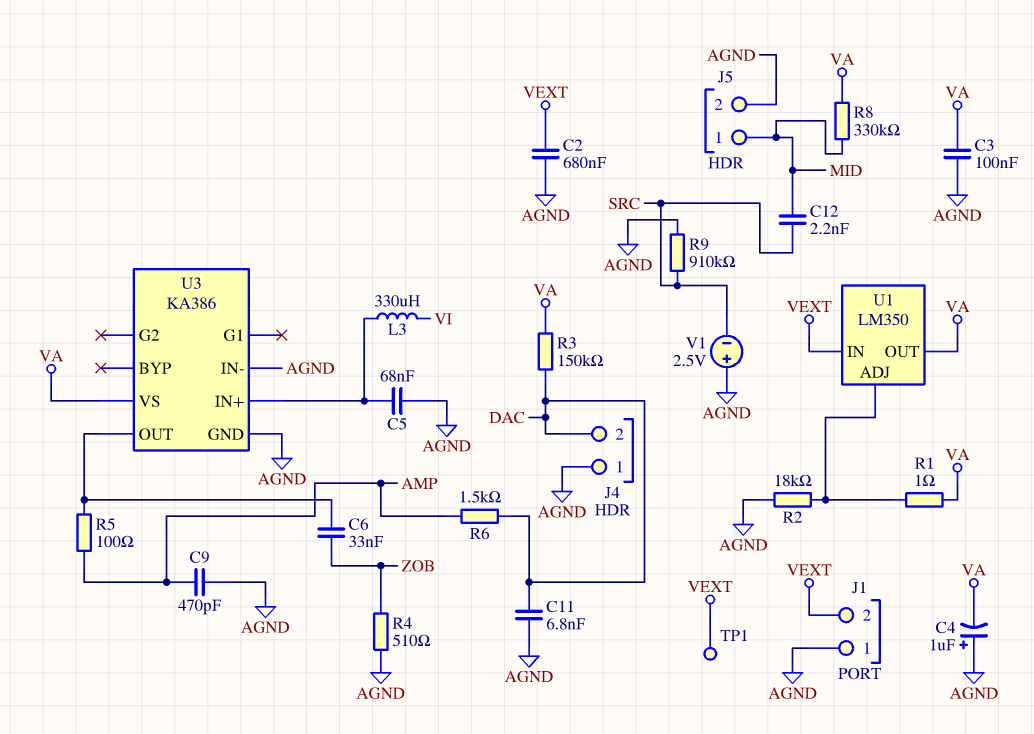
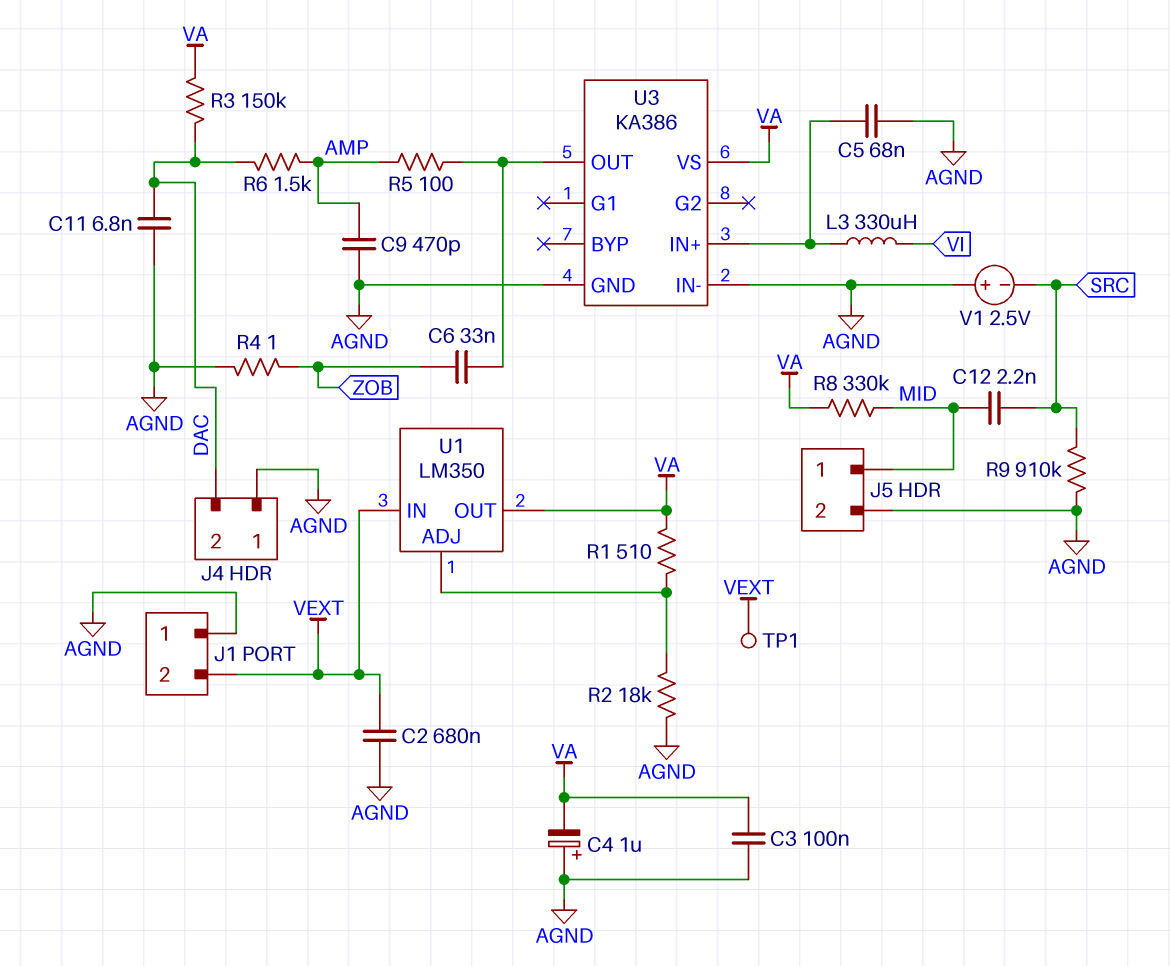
R1: 1 (U1/ADJ, VA) -> 510 (U1/ADJ, VA)
R4: 510 (AGND, ZOB) -> 1 (AGND, ZOB)

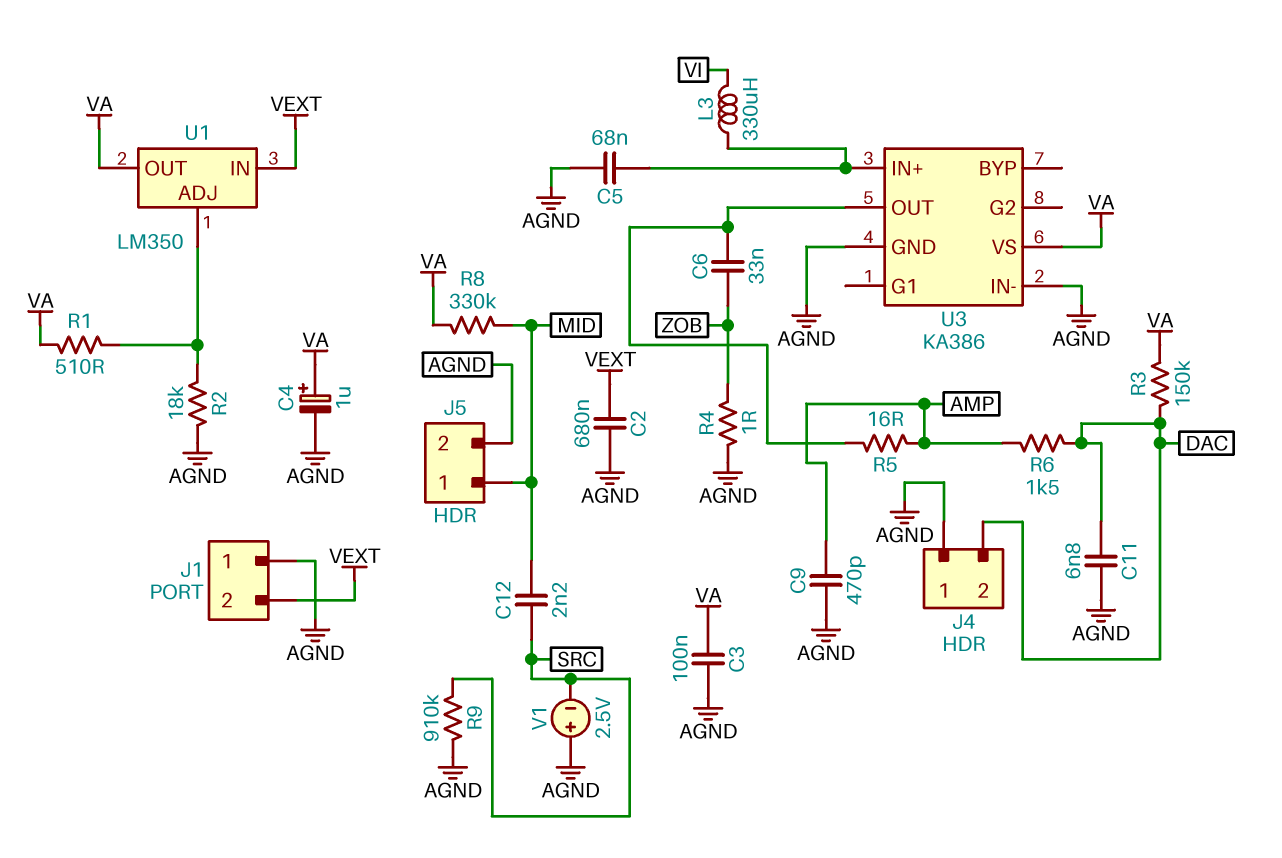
C4: 1uF (plus AGND, minus VA) -> 1uF (plus VA, minus AGND)
R5: 100 (AMP, U3/OUT) -> 16 (AMP, U3/OUT)
TP1: test point (VEXT) -> none

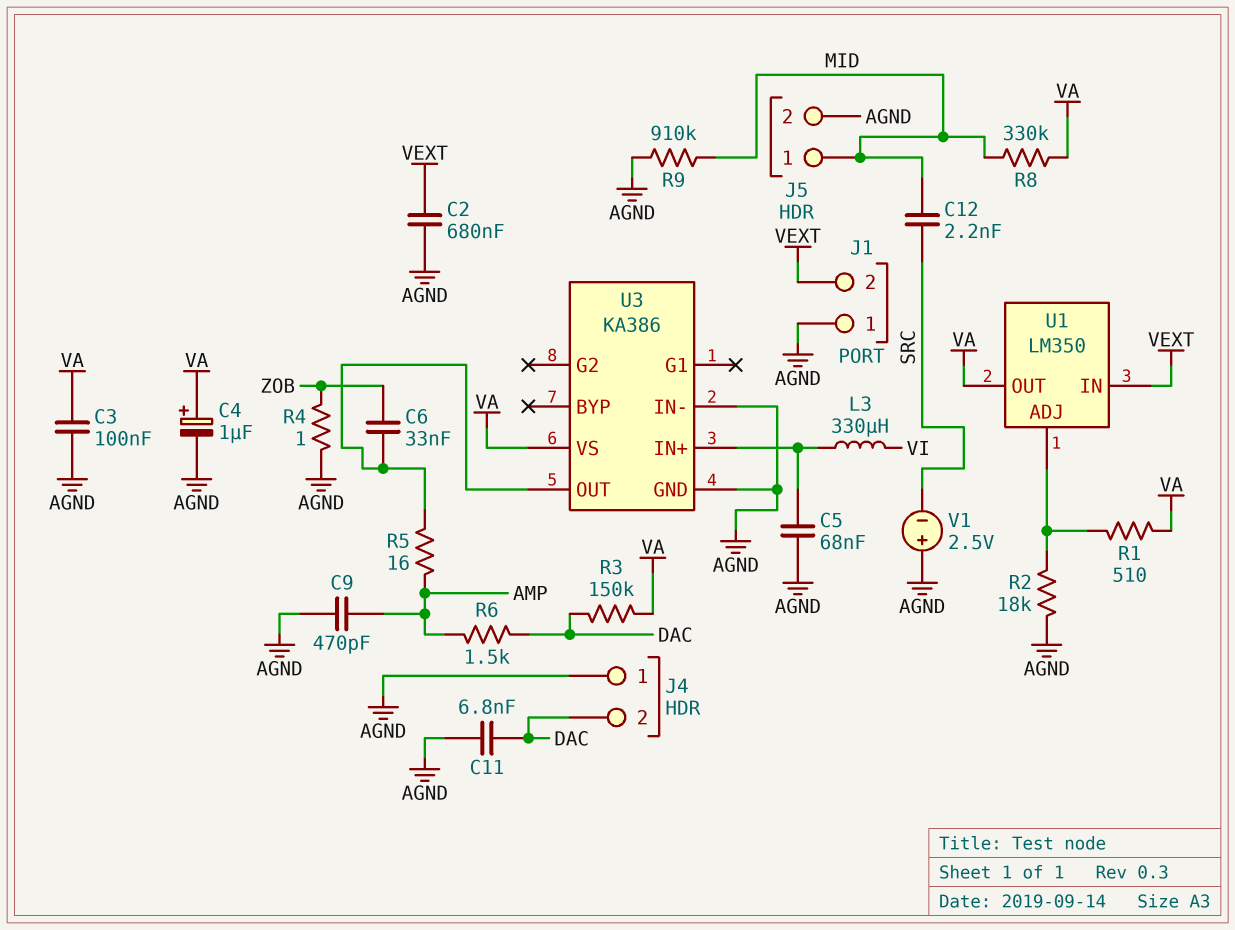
R9: 910k (AGND, SRC) -> 910k (AGND, MID)

